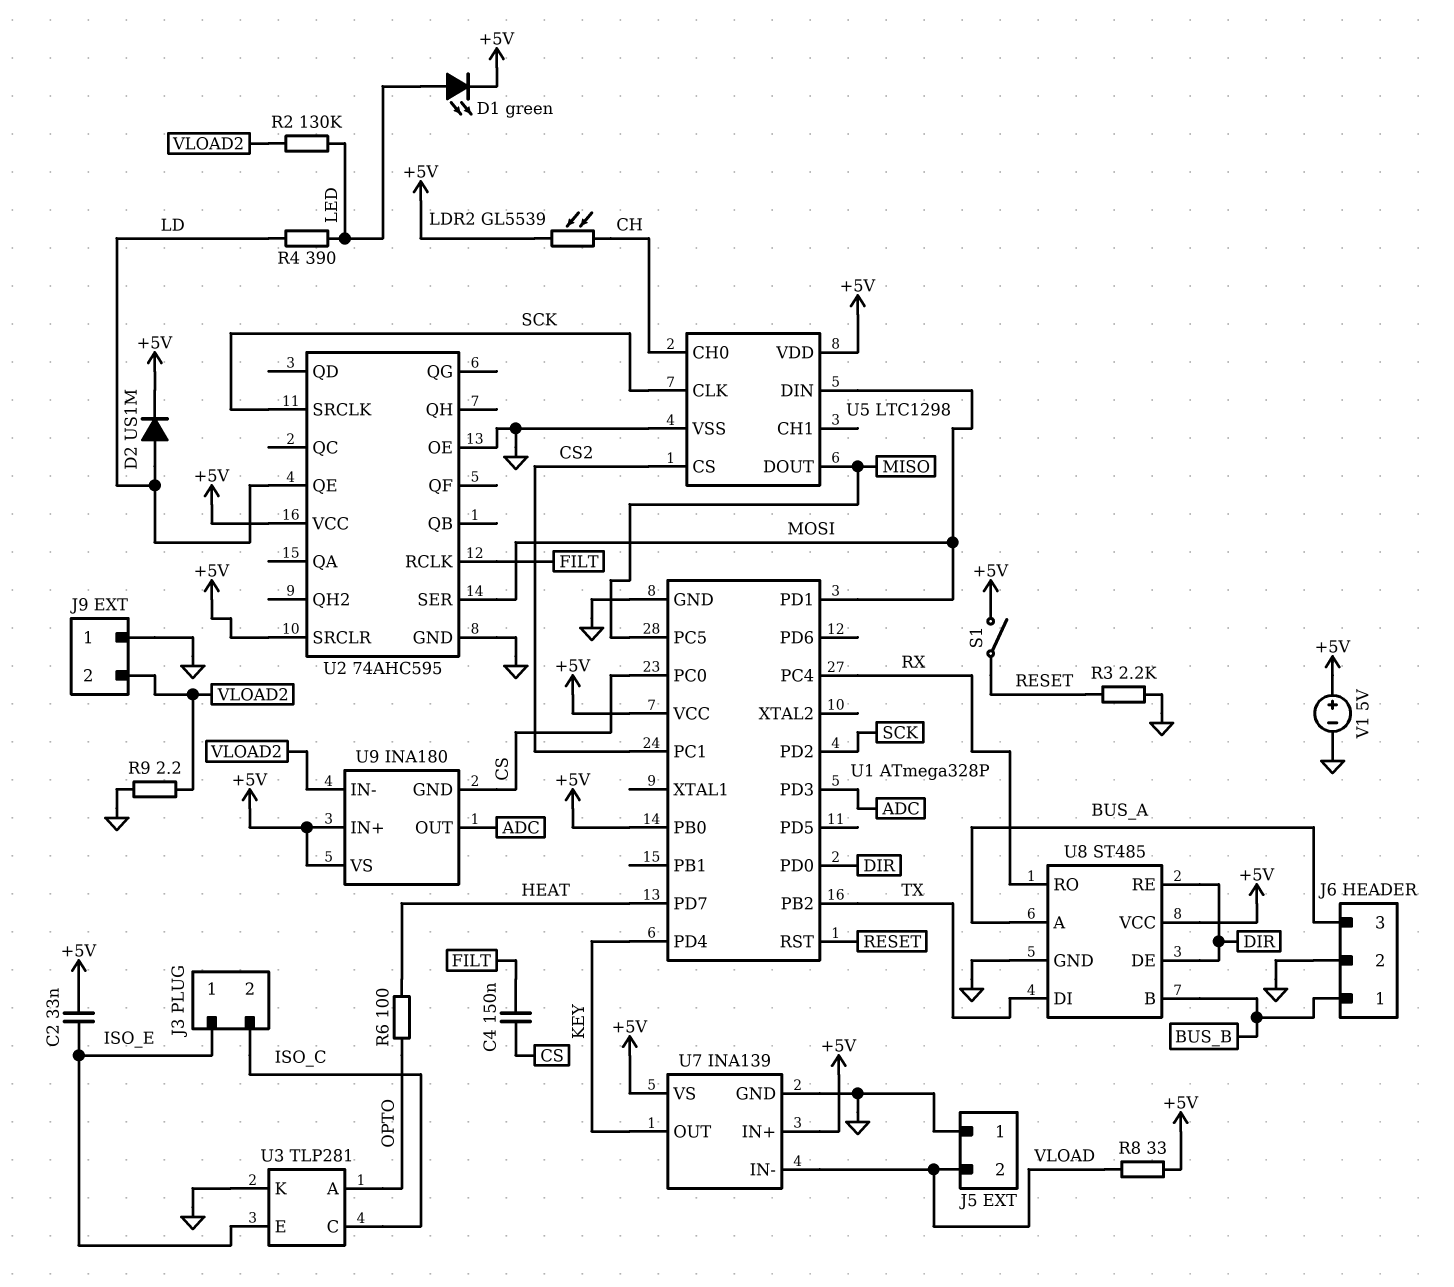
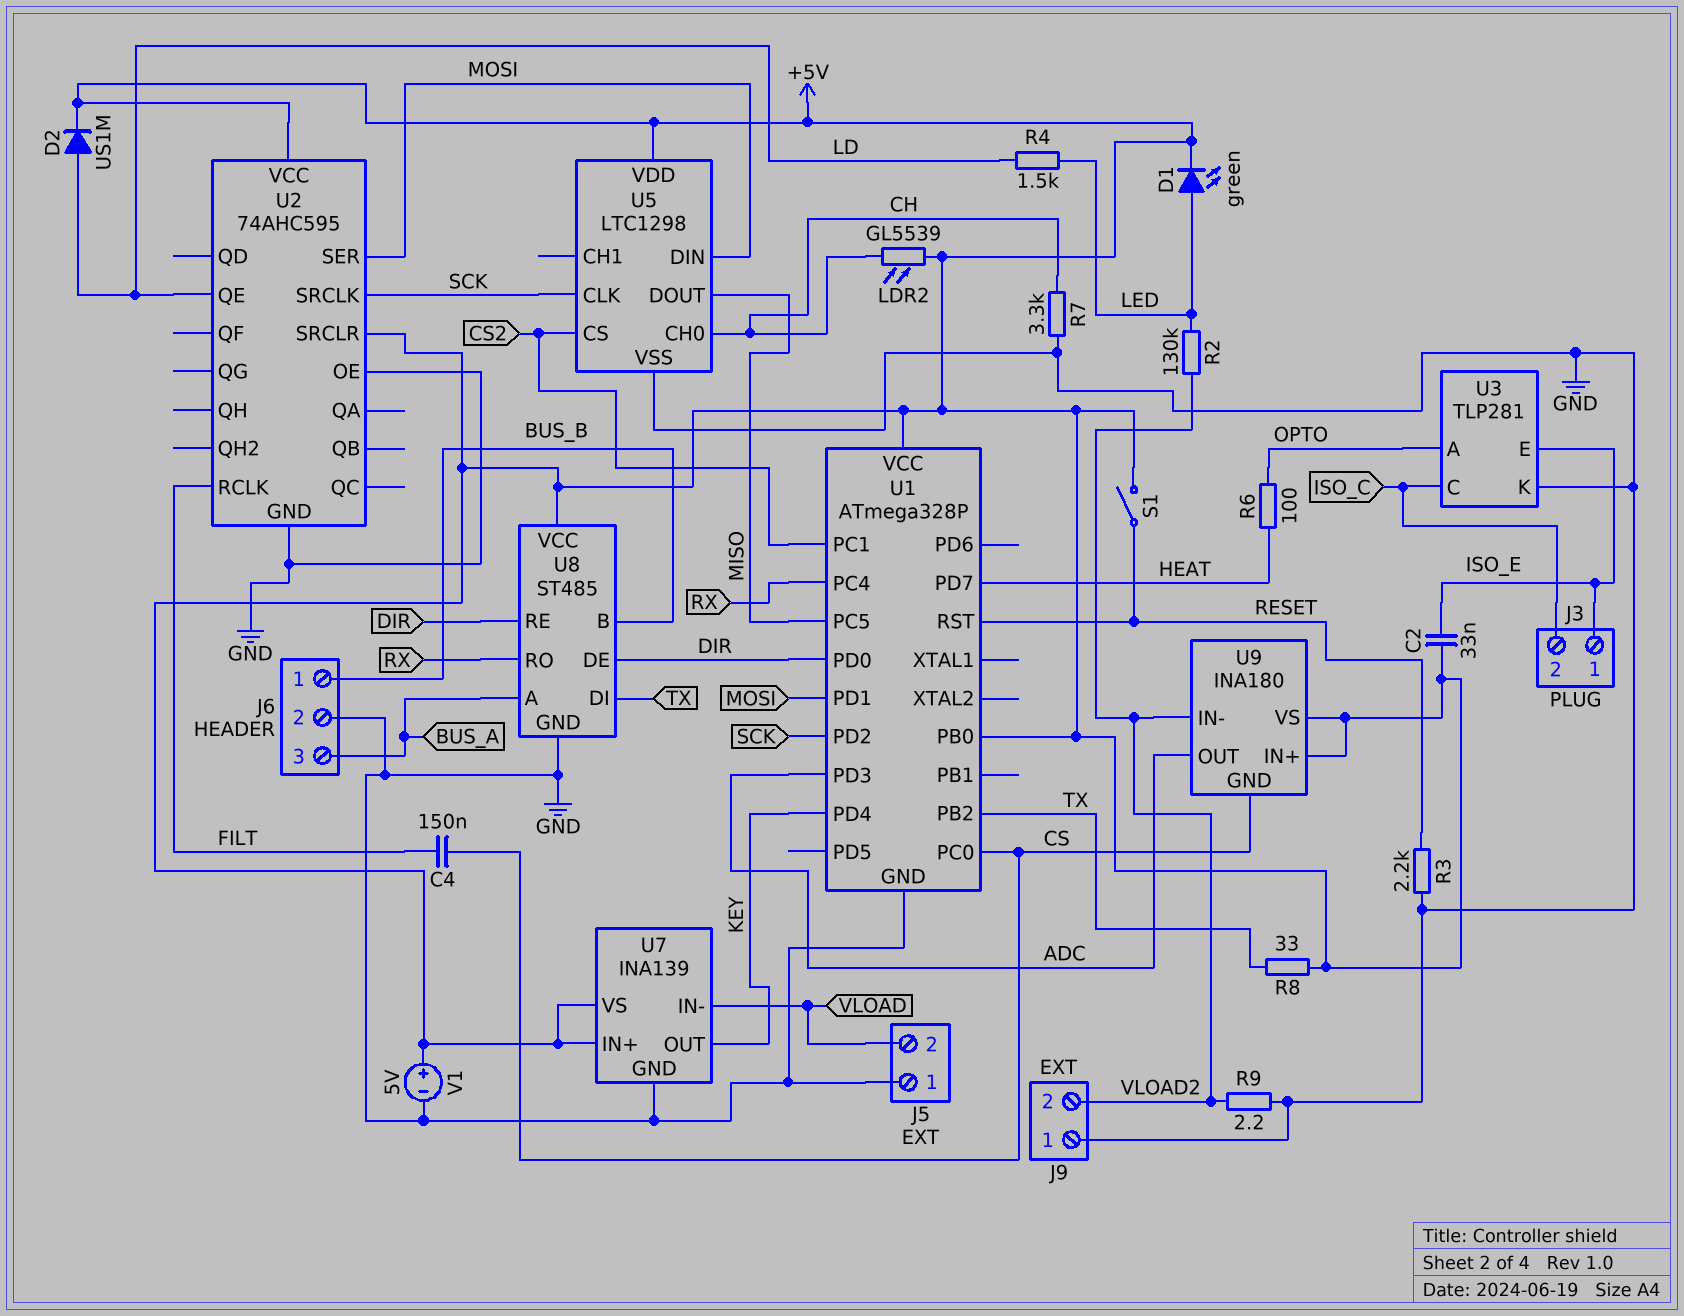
R4: 390 (LD, LED) -> 1.5k (LD, LED)
R7: none -> 3.3k (CH, GND)
R8: 33 (+5V, VLOAD) -> 33 (+5V, TX)

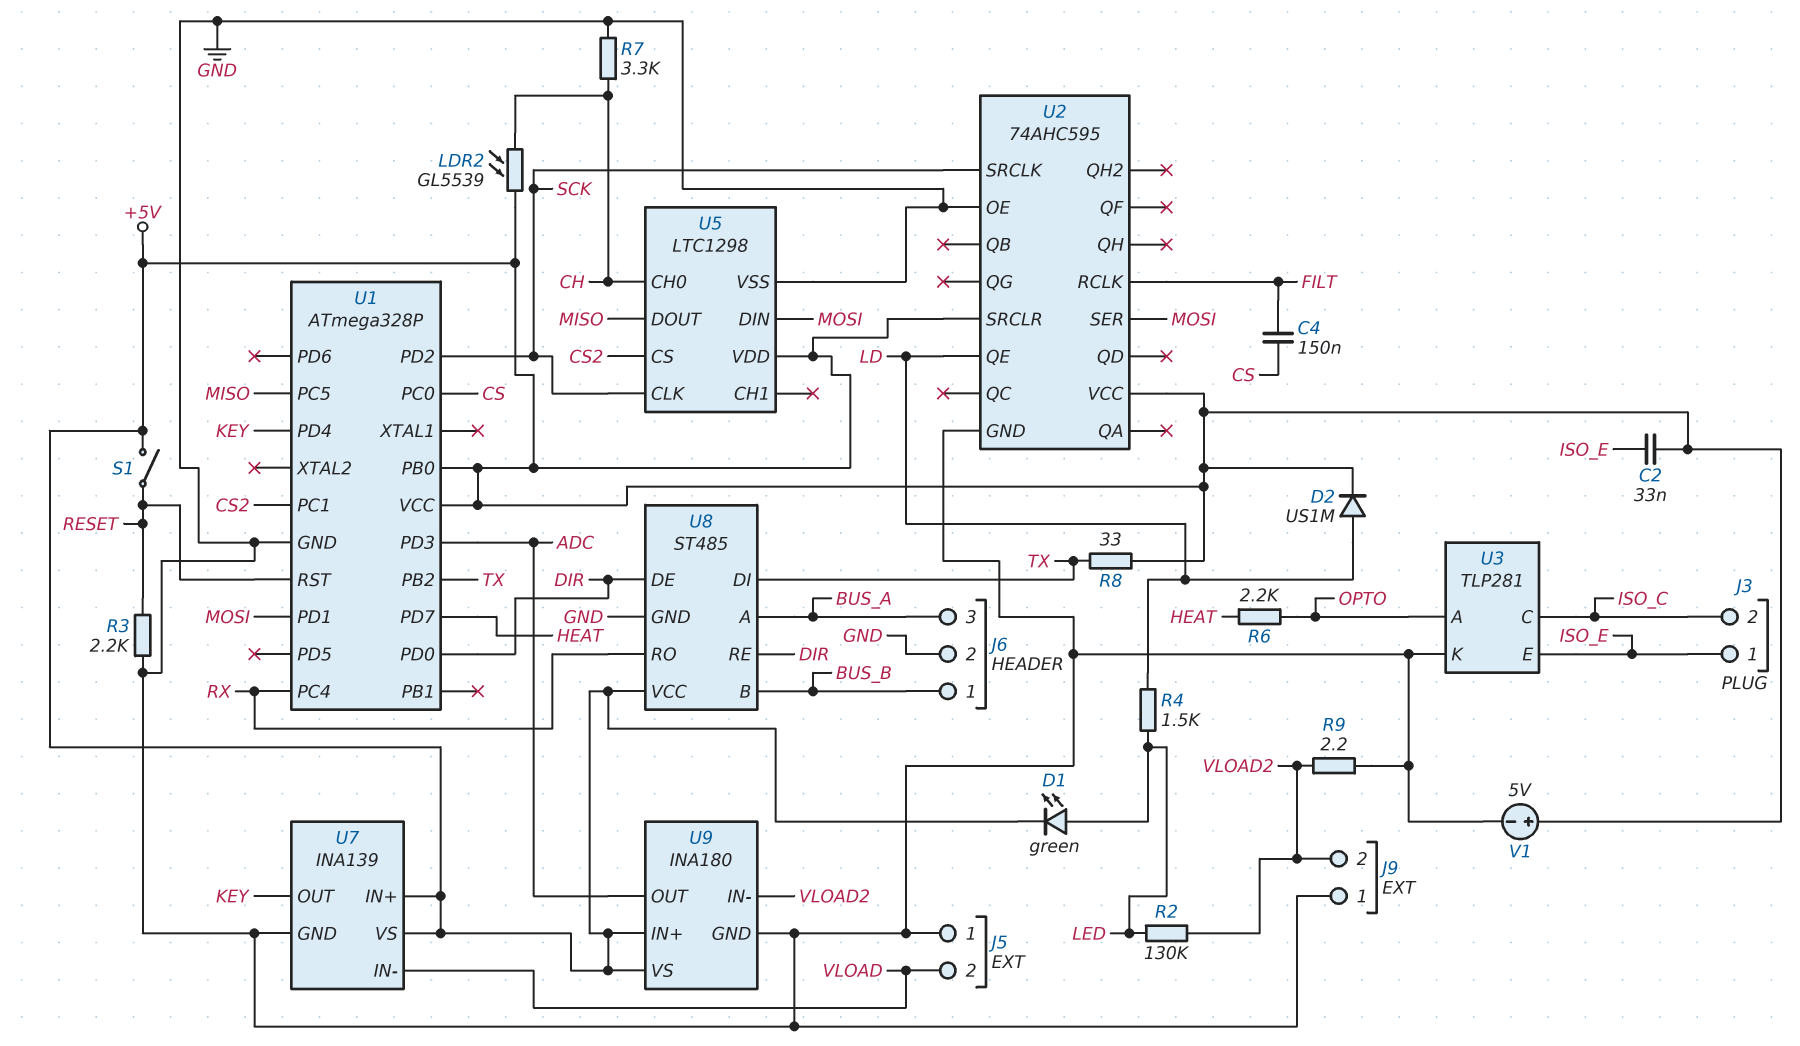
R6: 100 (HEAT, OPTO) -> 2.2k (HEAT, OPTO)
U9 pin GND: CS -> GND

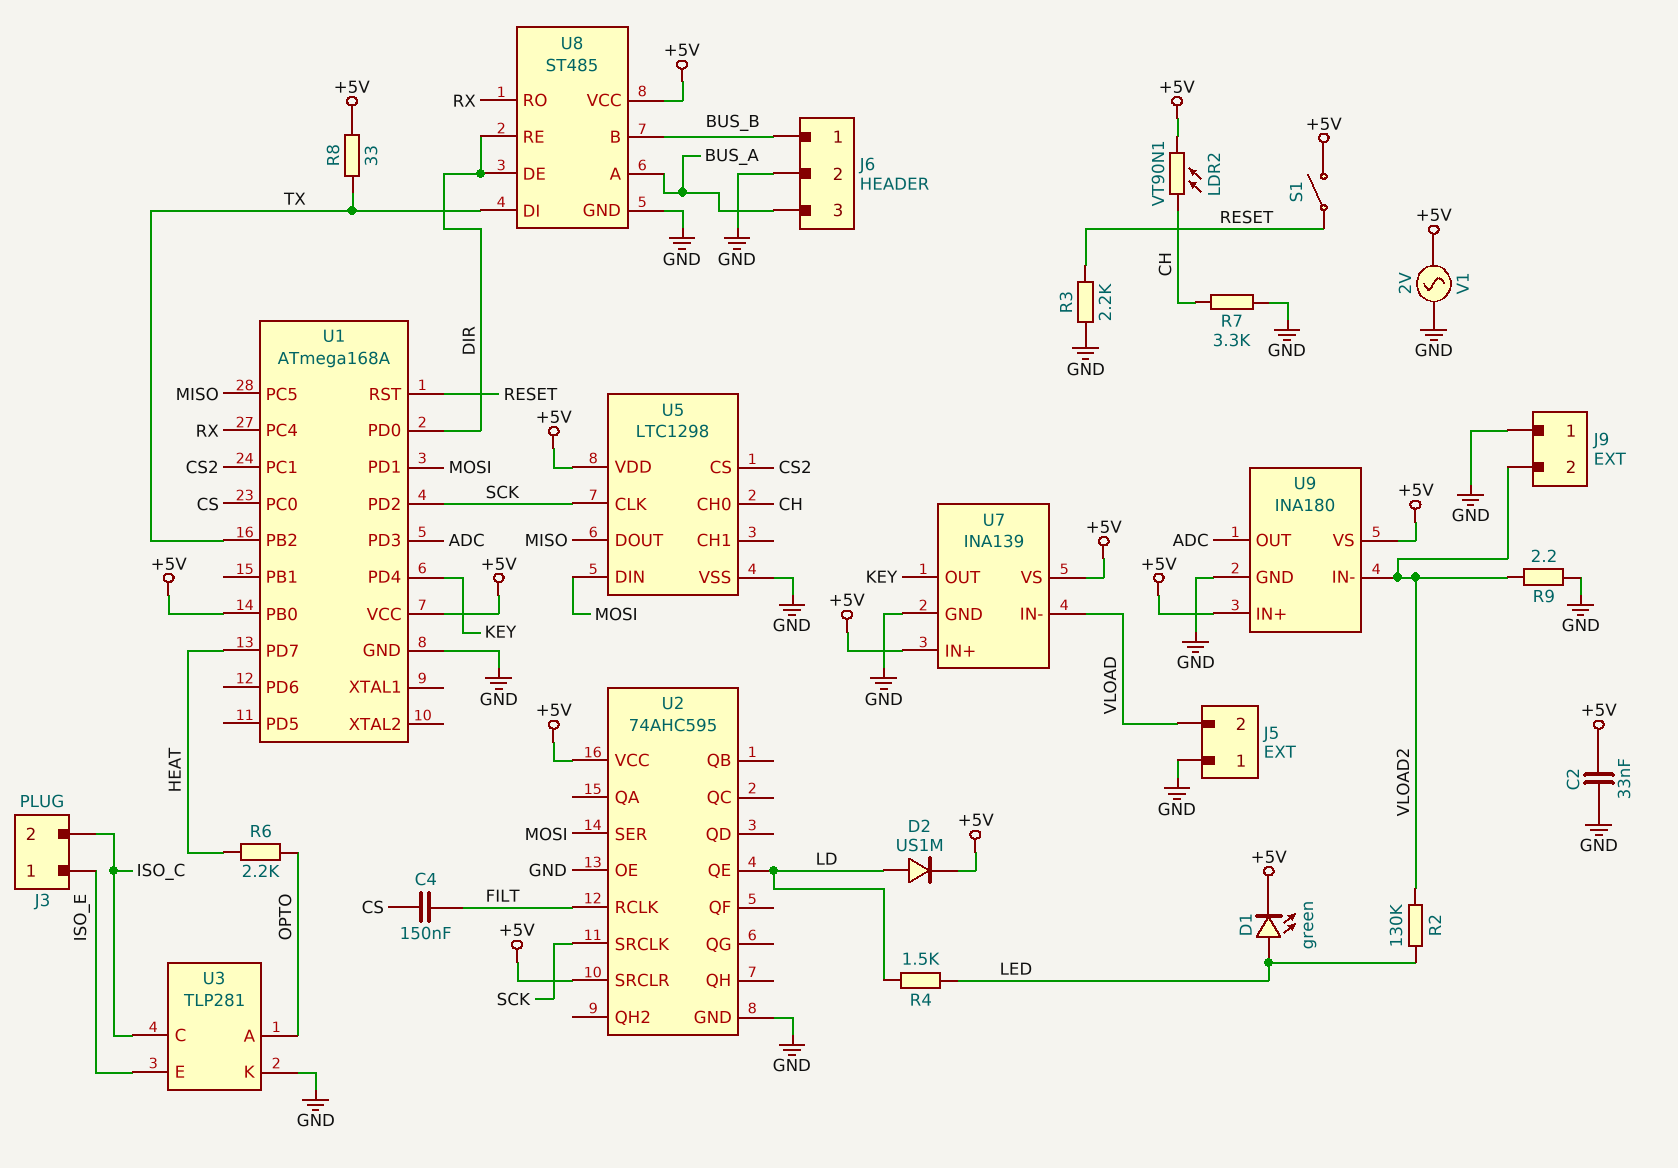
C2: 33nF (+5V, ISO_E) -> 33nF (+5V, GND)
LDR2: GL5539 (+5V, CH) -> VT90N1 (+5V, CH)
U1: ATmega328P -> ATmega168A
V1: 5V (plus +5V, minus GND) -> AC 2V (+5V, GND)

